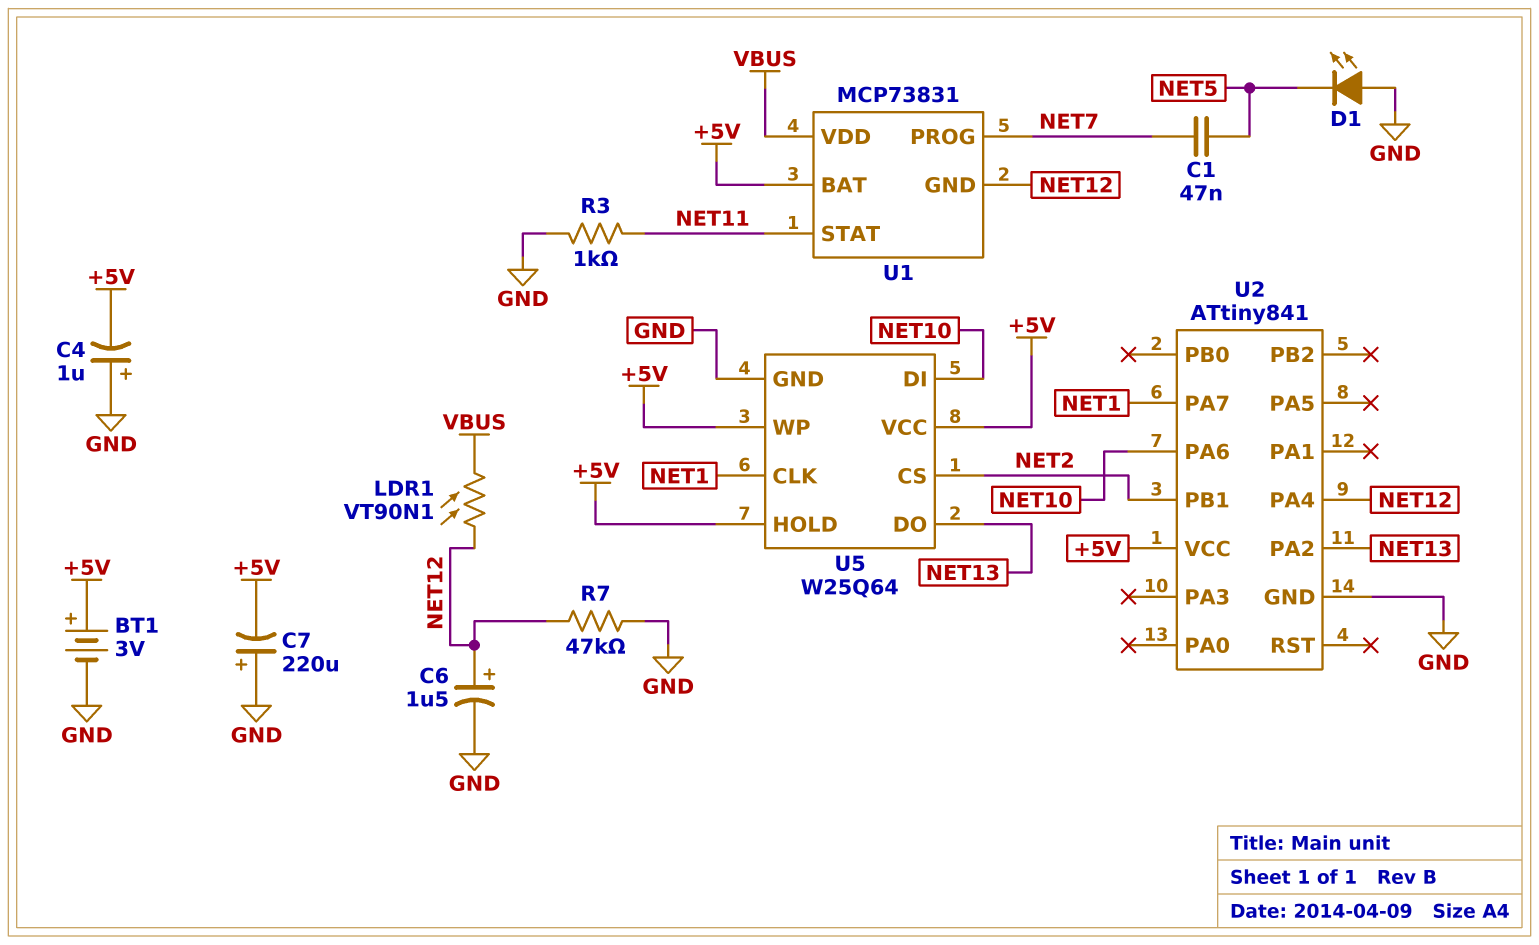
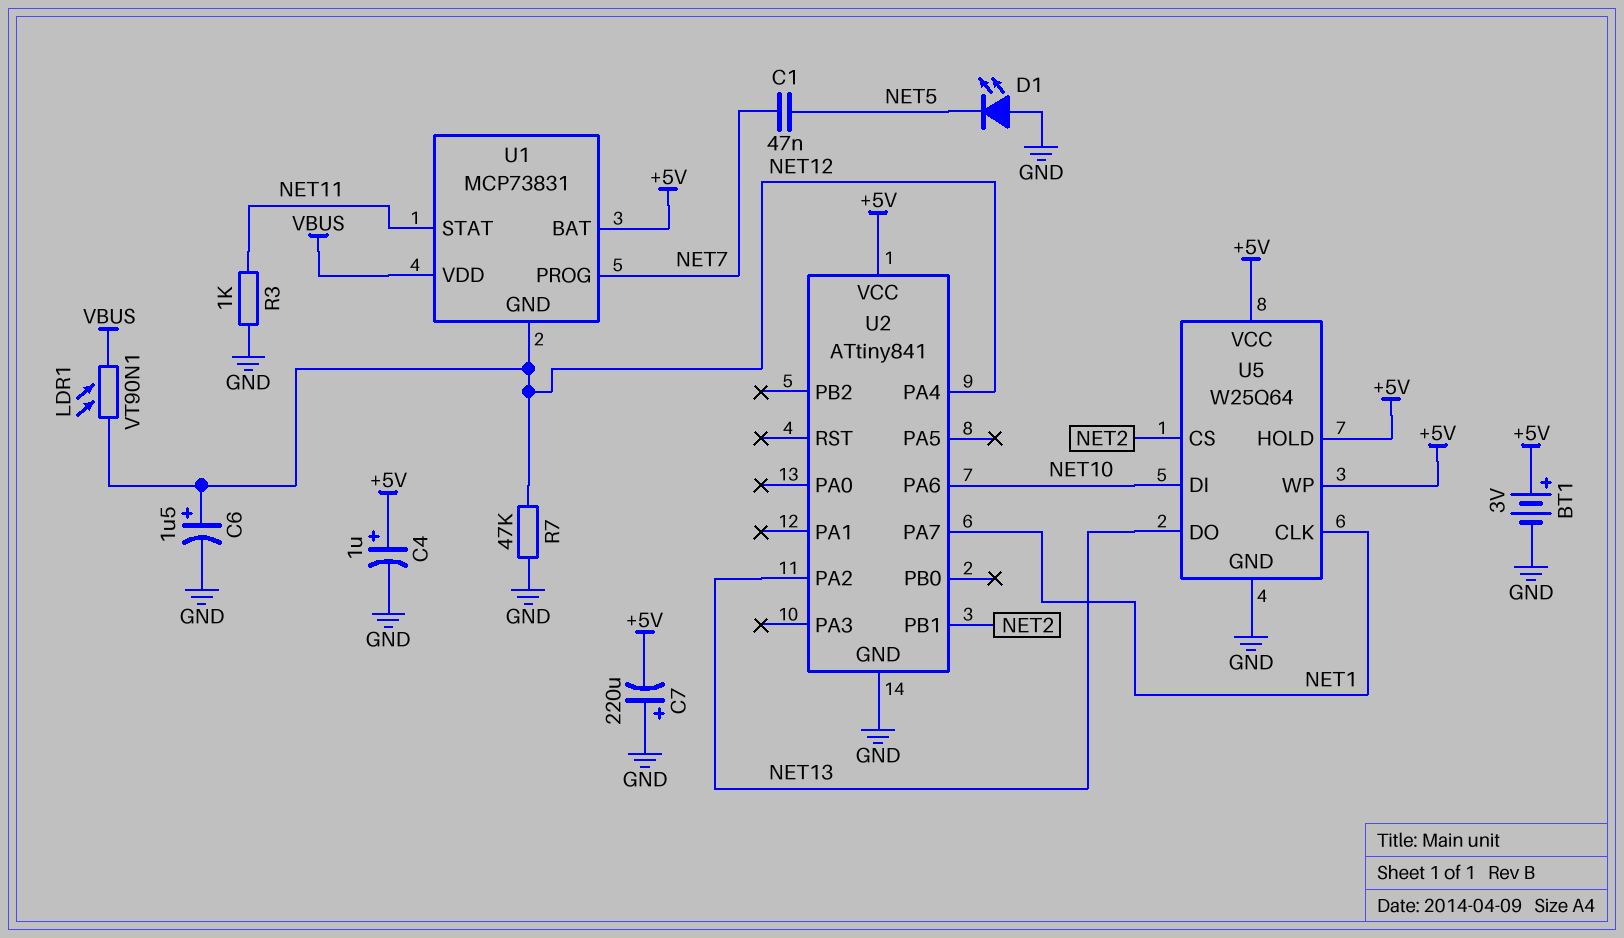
C4: 1uF (plus GND, minus +5V) -> 1uF (plus +5V, minus GND)

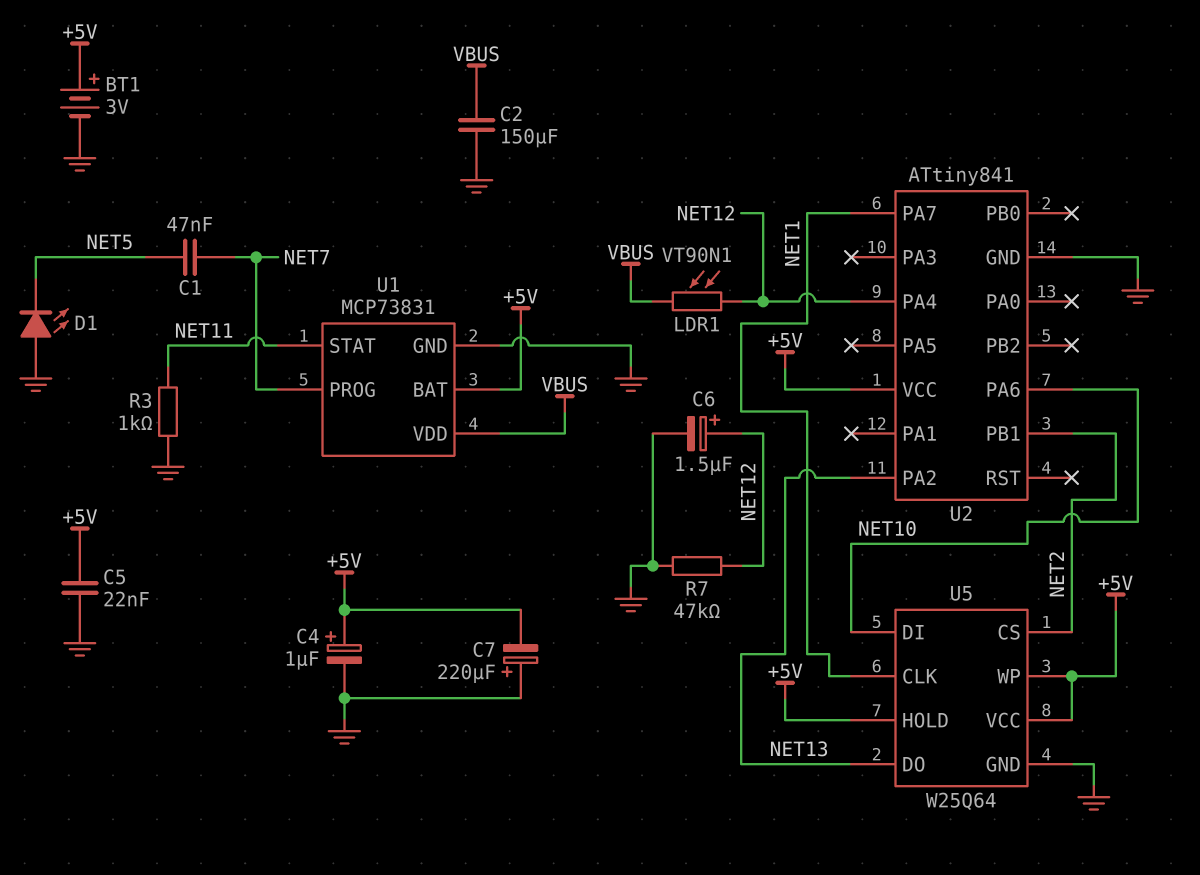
C2: none -> 150uF (GND, VBUS)
C5: none -> 22nF (+5V, GND)
U1 pin GND: NET12 -> GND

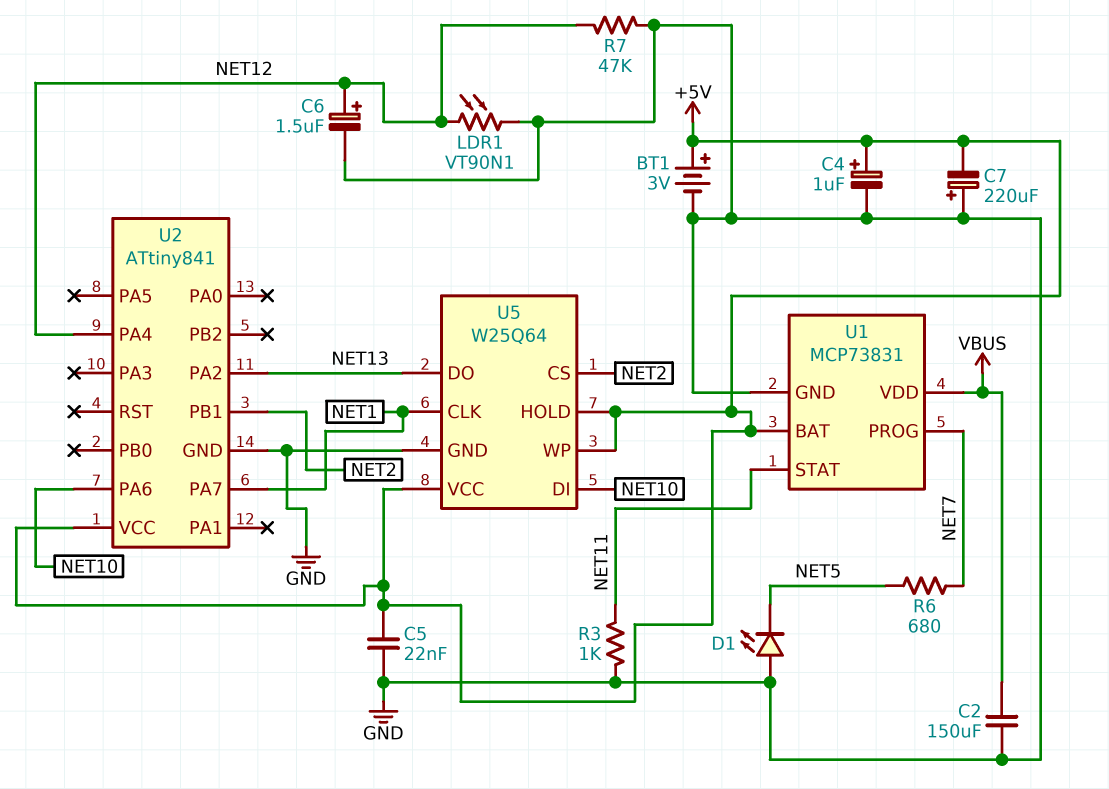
C1: 47nF (NET5, NET7) -> none
LDR1: VT90N1 (NET12, VBUS) -> VT90N1 (GND, NET12)
R6: none -> 680 (NET5, NET7)

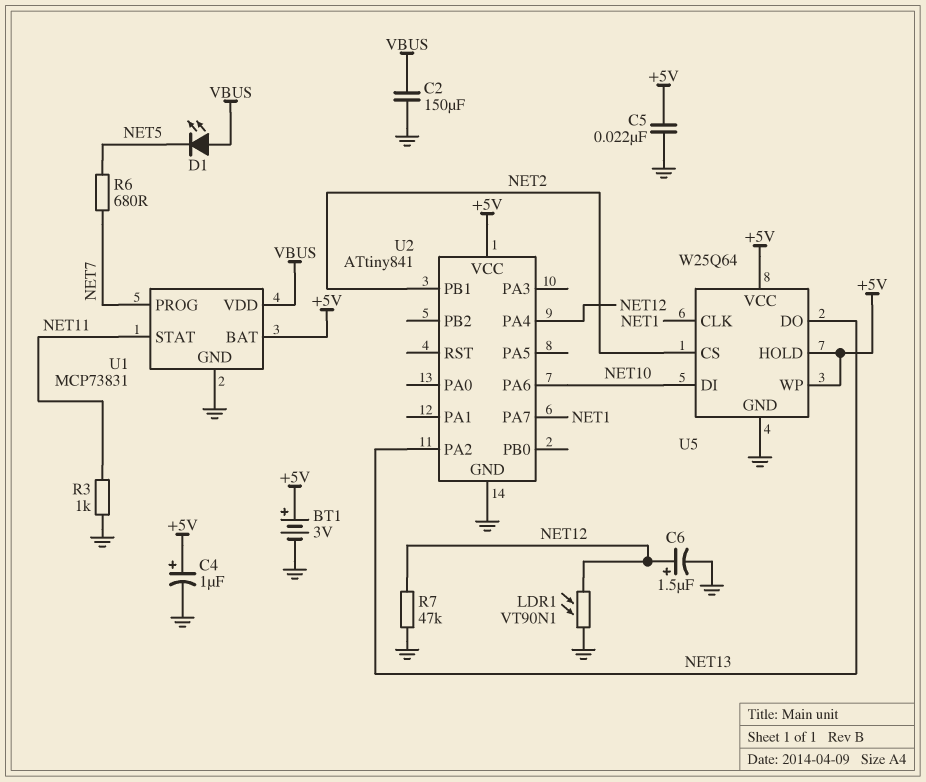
C7: 220uF (plus GND, minus +5V) -> none
D1: LED (A GND, K NET5) -> LED (A VBUS, K NET5)

